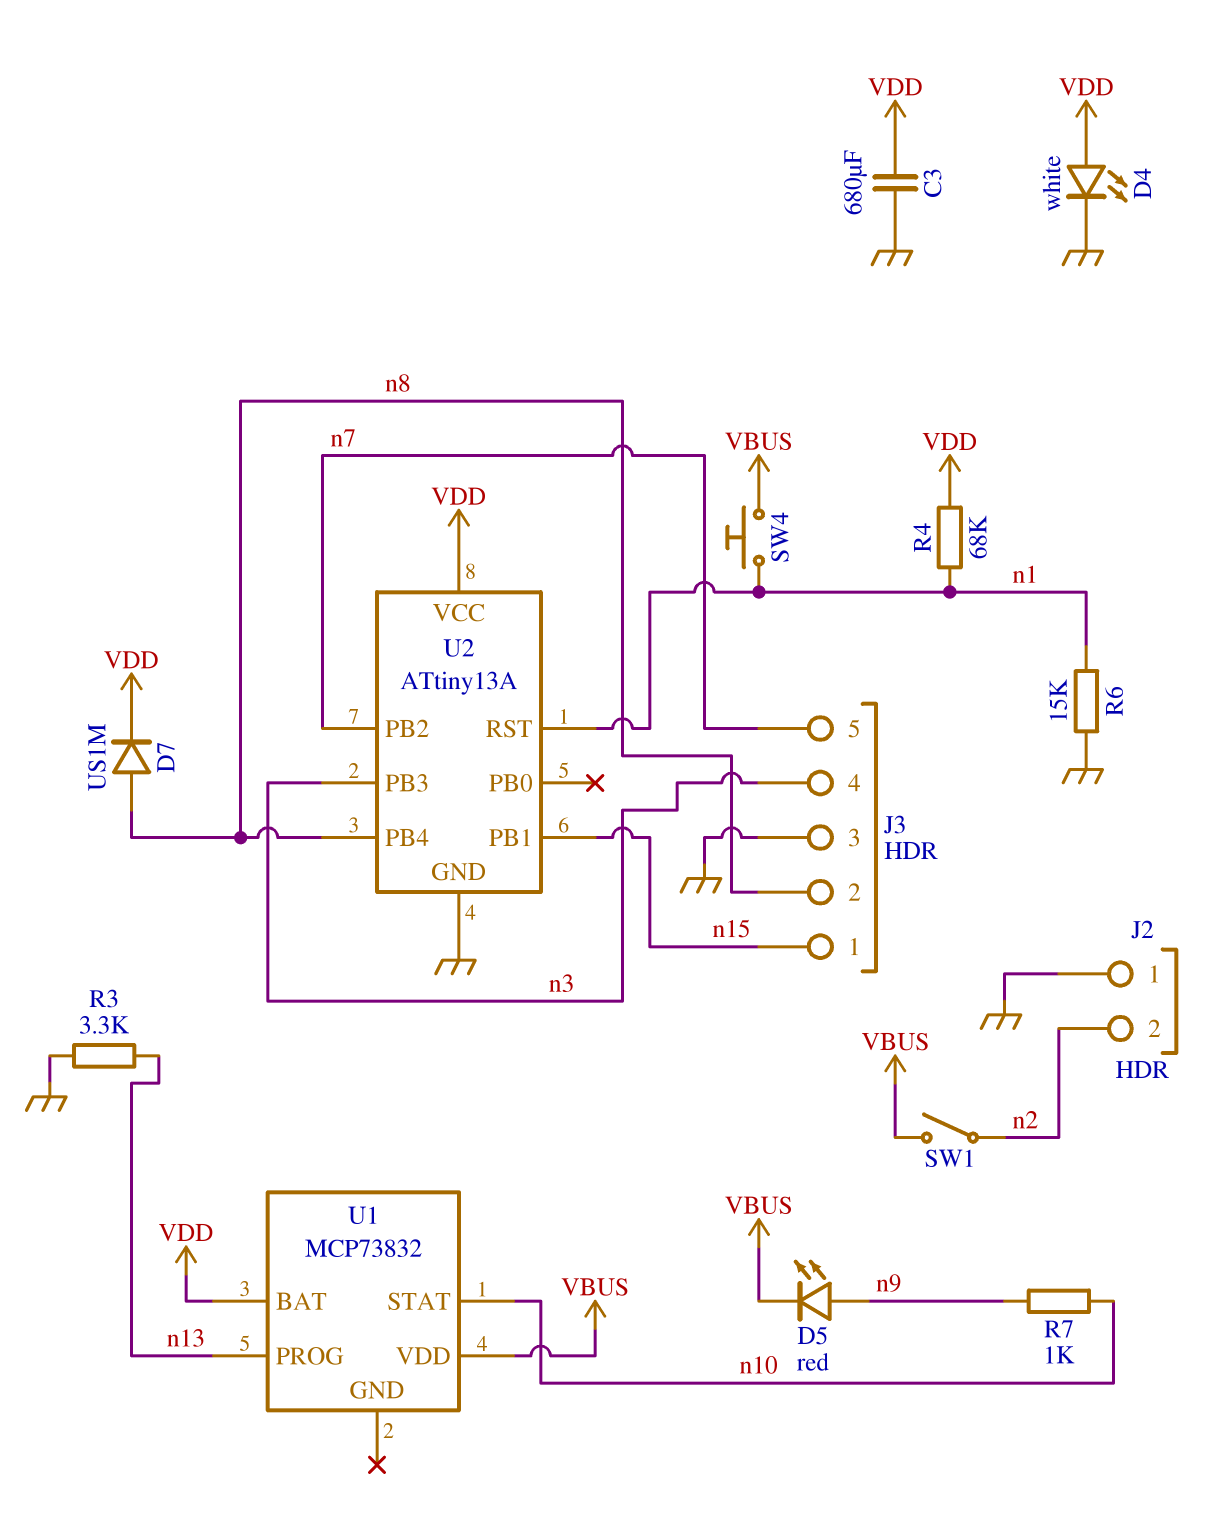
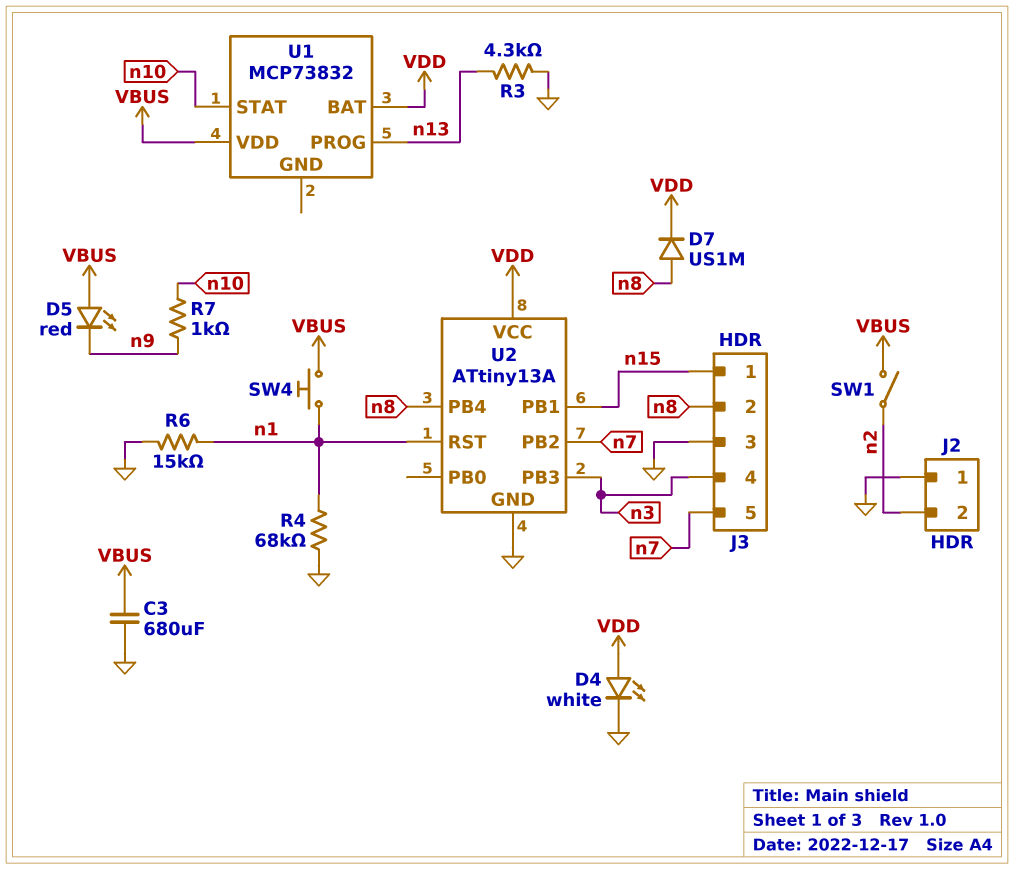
C3: 680uF (GND, VDD) -> 680uF (GND, VBUS)
D5: LED red (A n9, K VBUS) -> LED red (A VBUS, K n9)
R3: 3.3k (GND, n13) -> 4.3k (GND, n13)
R4: 68k (VDD, n1) -> 68k (GND, n1)

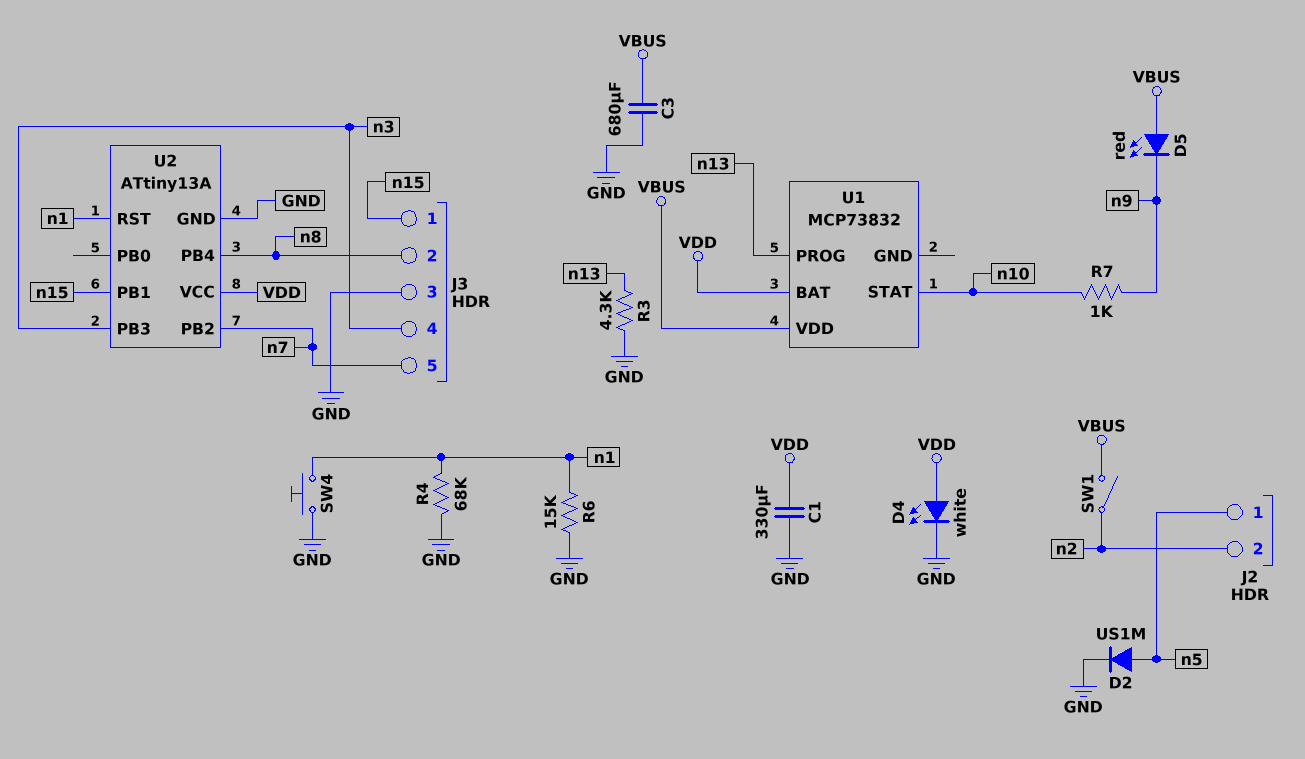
C1: none -> 330uF (GND, VDD)
D2: none -> diode US1M (A n5, K GND)
D7: diode US1M (A n8, K VDD) -> none
J2 pin 1: GND -> n5
SW4: button (VBUS, n1) -> button (GND, n1)

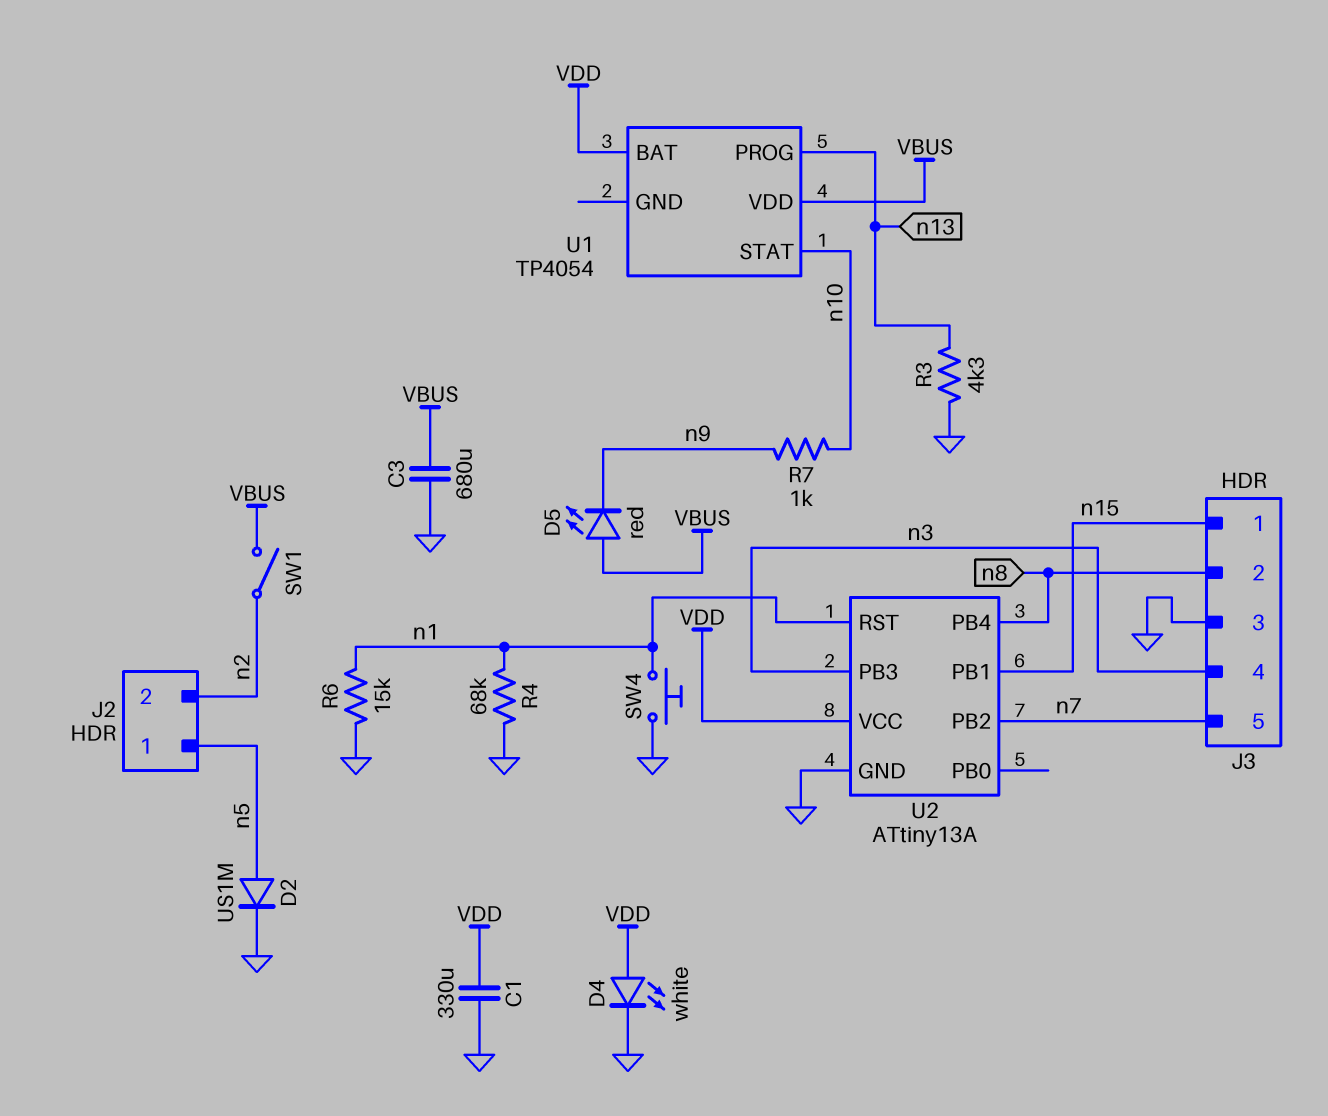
U1: MCP73832 -> TP4054

